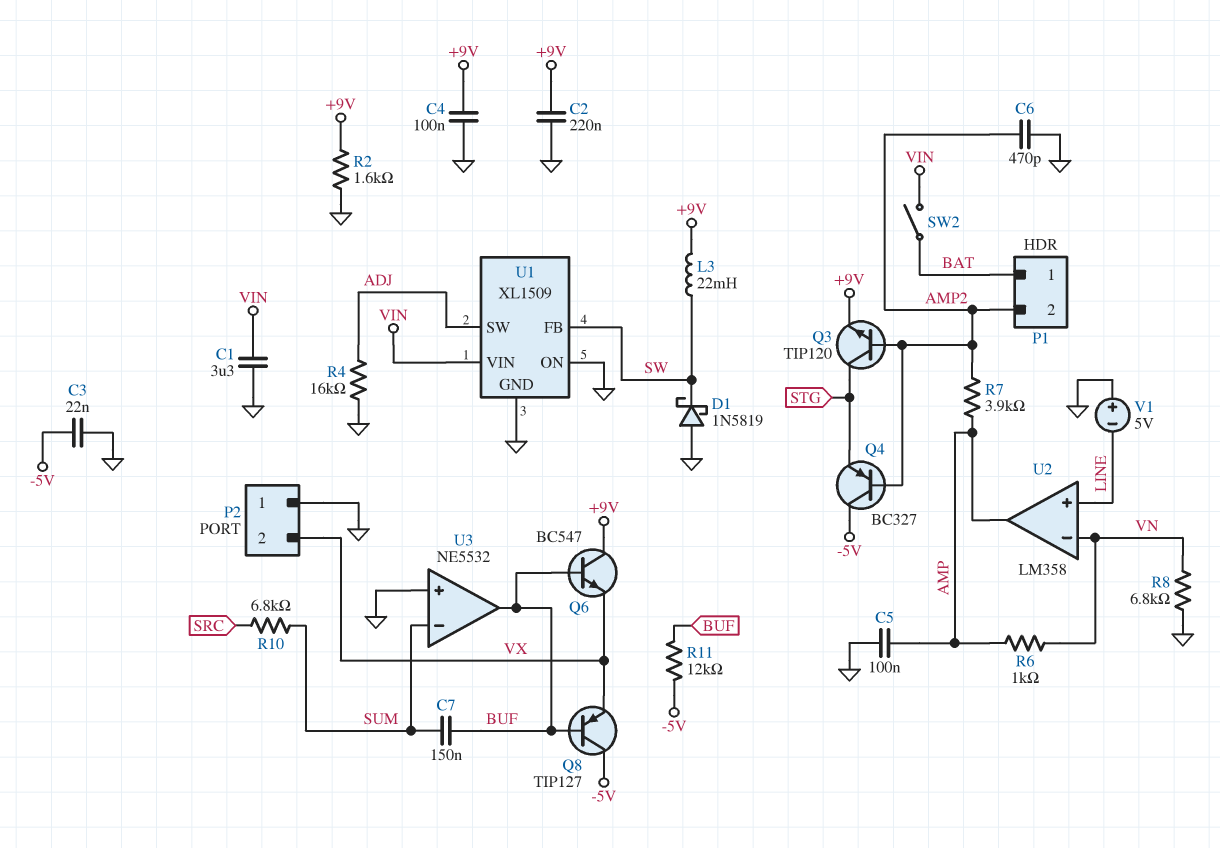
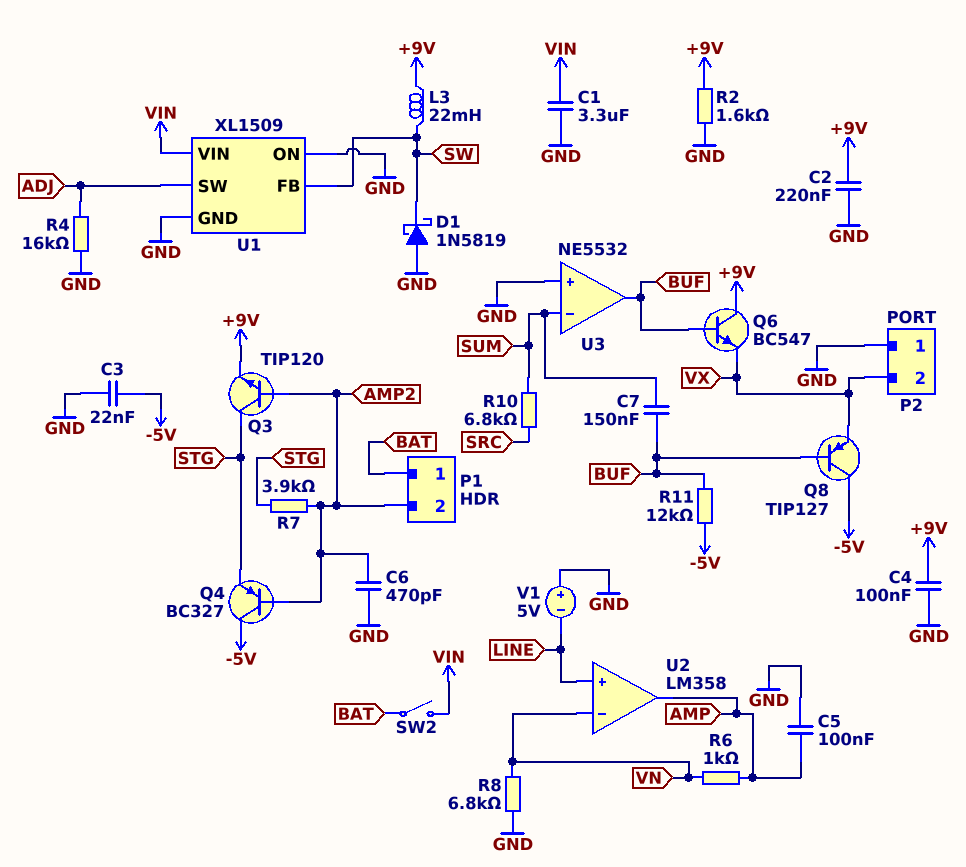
R7: 3.9k (AMP, AMP2) -> 3.9k (AMP2, STG)

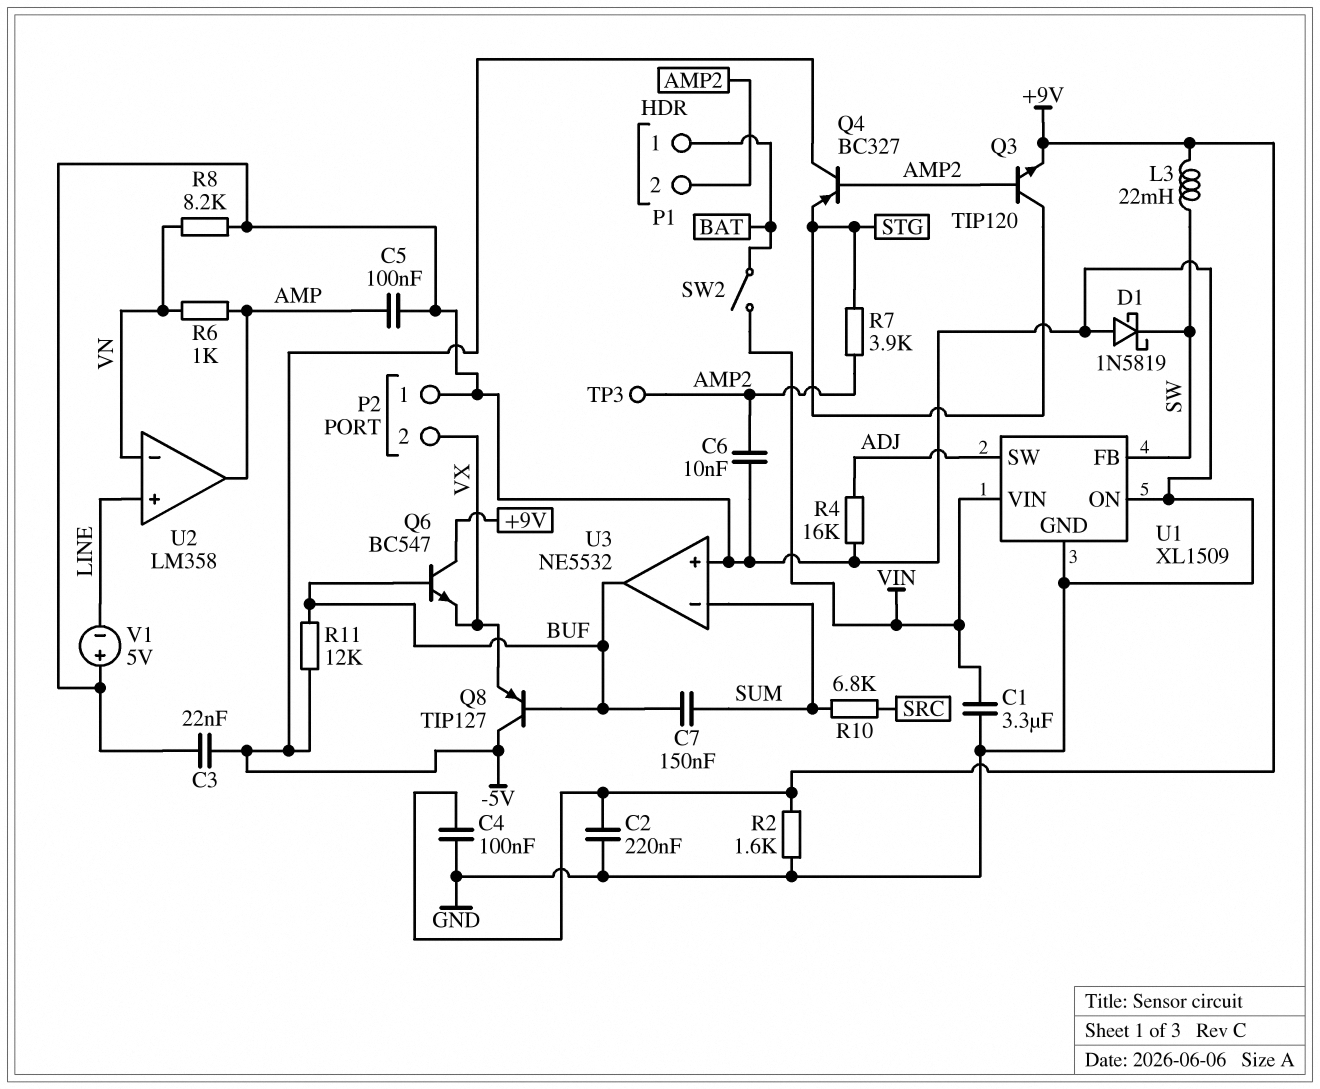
C6: 470pF (AMP2, GND) -> 10nF (AMP2, GND)
R8: 6.8k (GND, VN) -> 8.2k (GND, VN)
TP3: none -> test point (AMP2)

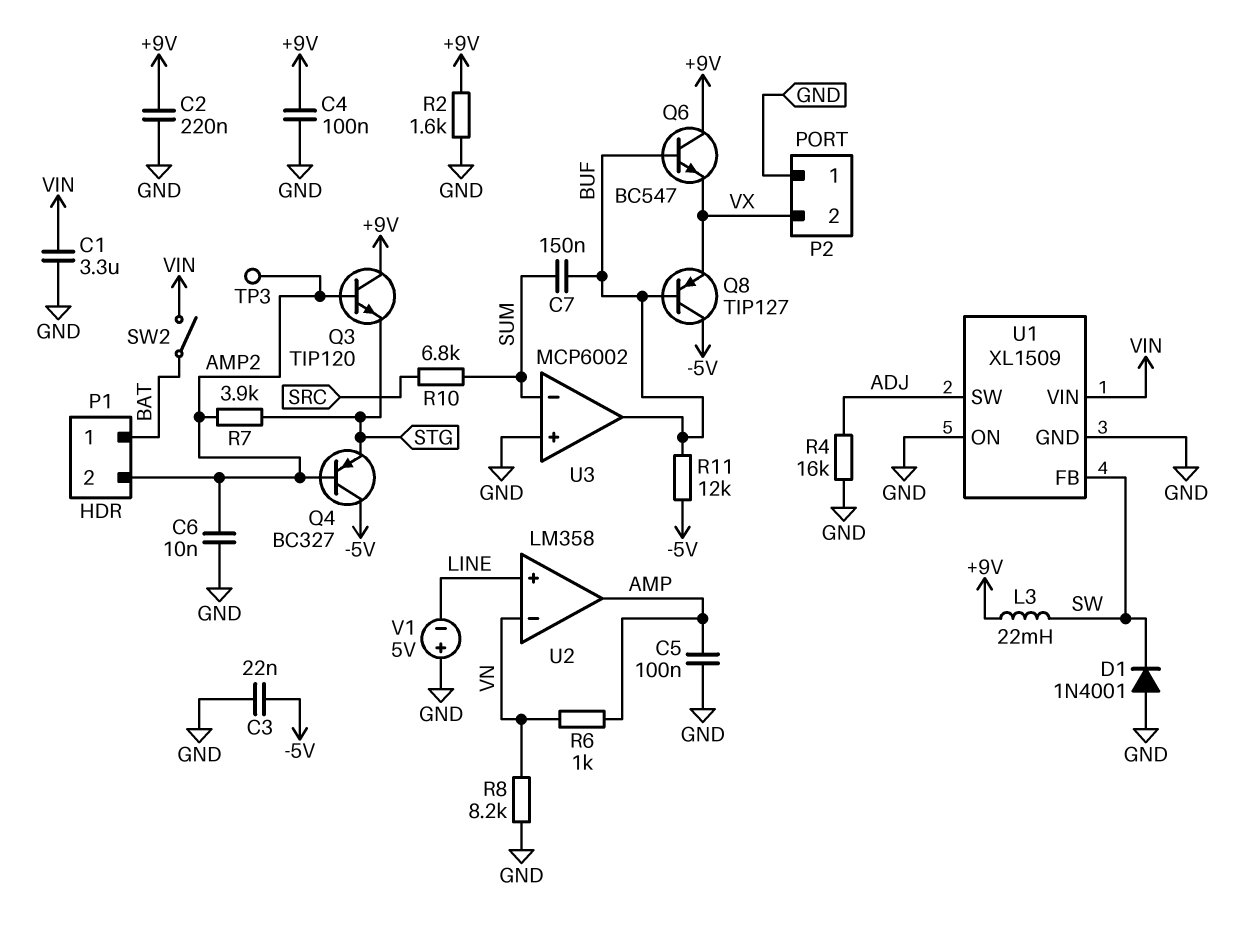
D1: schottky 1N5819 (A GND, K SW) -> diode 1N4001 (A GND, K SW)
Q3: NPN TIP120 (B AMP2, C STG, E +9V) -> NPN TIP120 (B AMP2, C +9V, E STG)
U3: NE5532 -> MCP6002

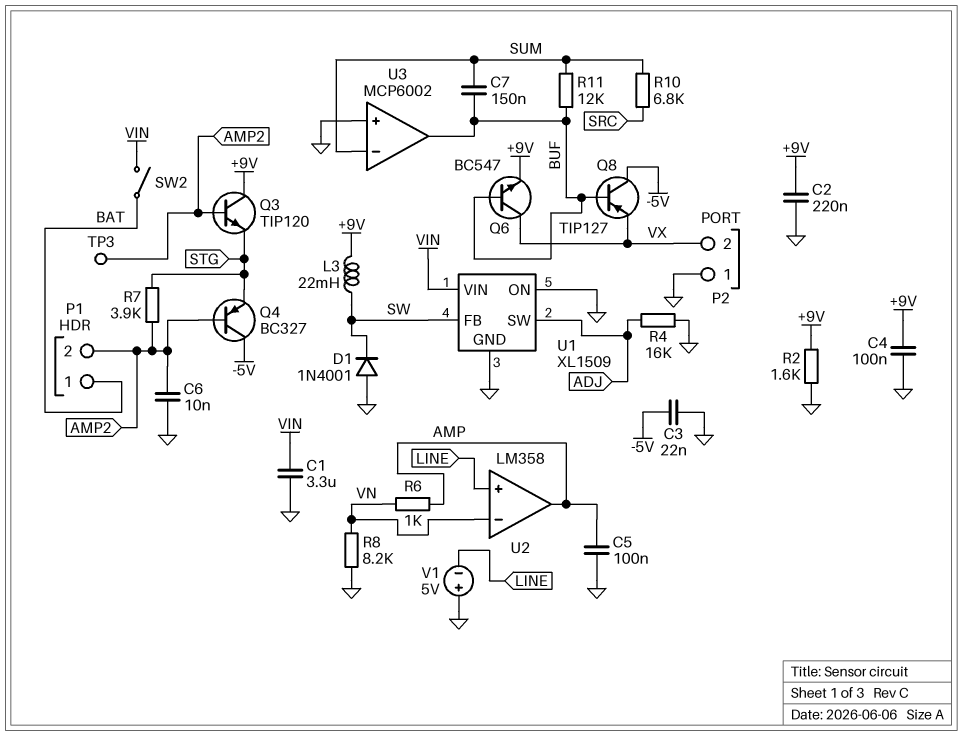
Q6: NPN BC547 (B BUF, C +9V, E VX) -> NPN BC547 (B BUF, C VX, E +9V)
R11: 12k (-5V, BUF) -> 12k (BUF, SUM)

